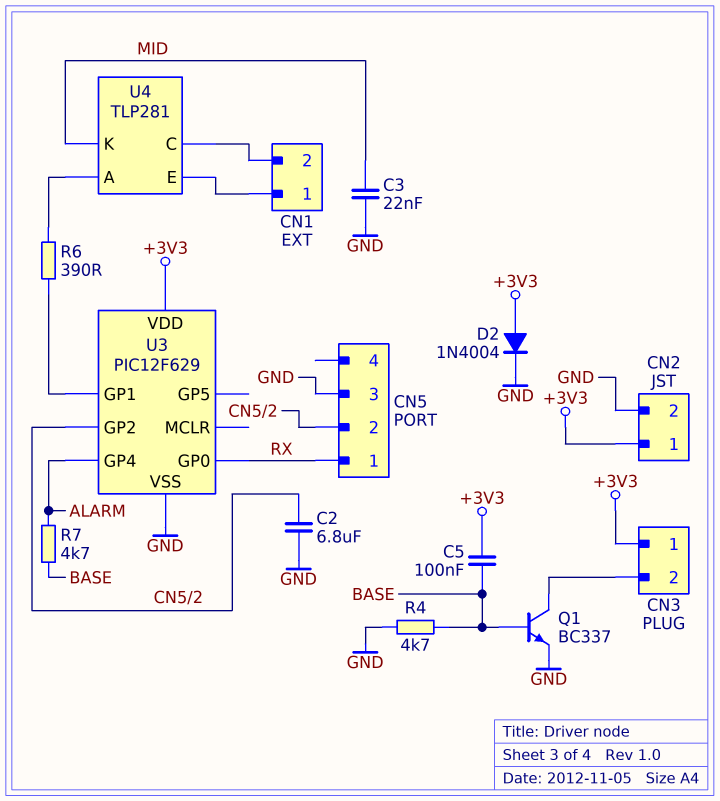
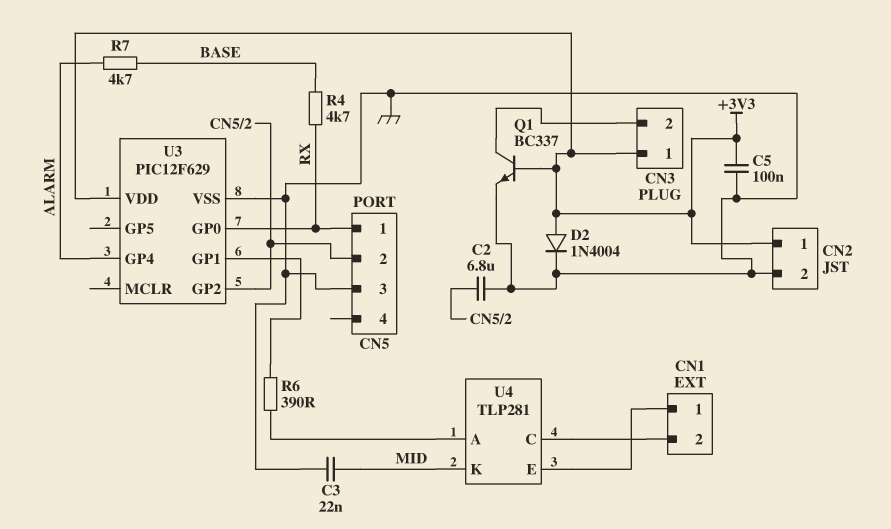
C5: 100nF (+3V3, BASE) -> 100nF (+3V3, GND)
Q1: NPN BC337 (B BASE, C CN3/2, E GND) -> NPN BC337 (B +3V3, C CN3/2, E GND)
R4: 4.7k (BASE, GND) -> 4.7k (BASE, RX)

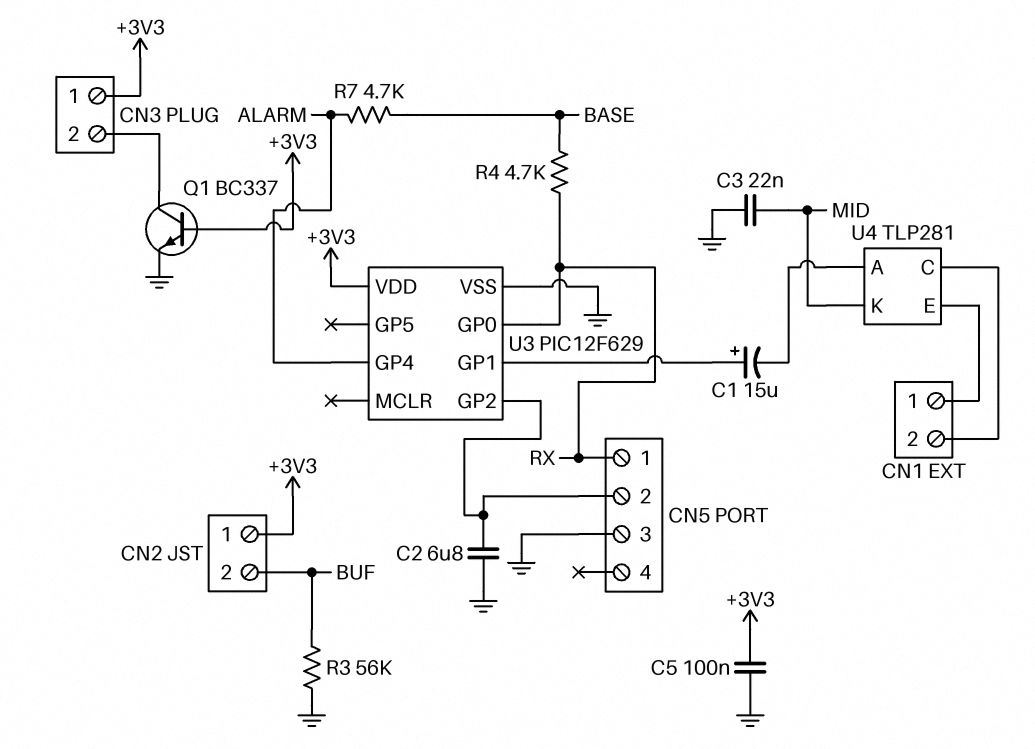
C1: none -> 15uF (plus U3/GP1, minus U4/A)
CN2 pin 2: GND -> BUF
D2: diode 1N4004 (A +3V3, K GND) -> none
R3: none -> 56k (BUF, GND)
R6: 390 (U3/GP1, U4/A) -> none

